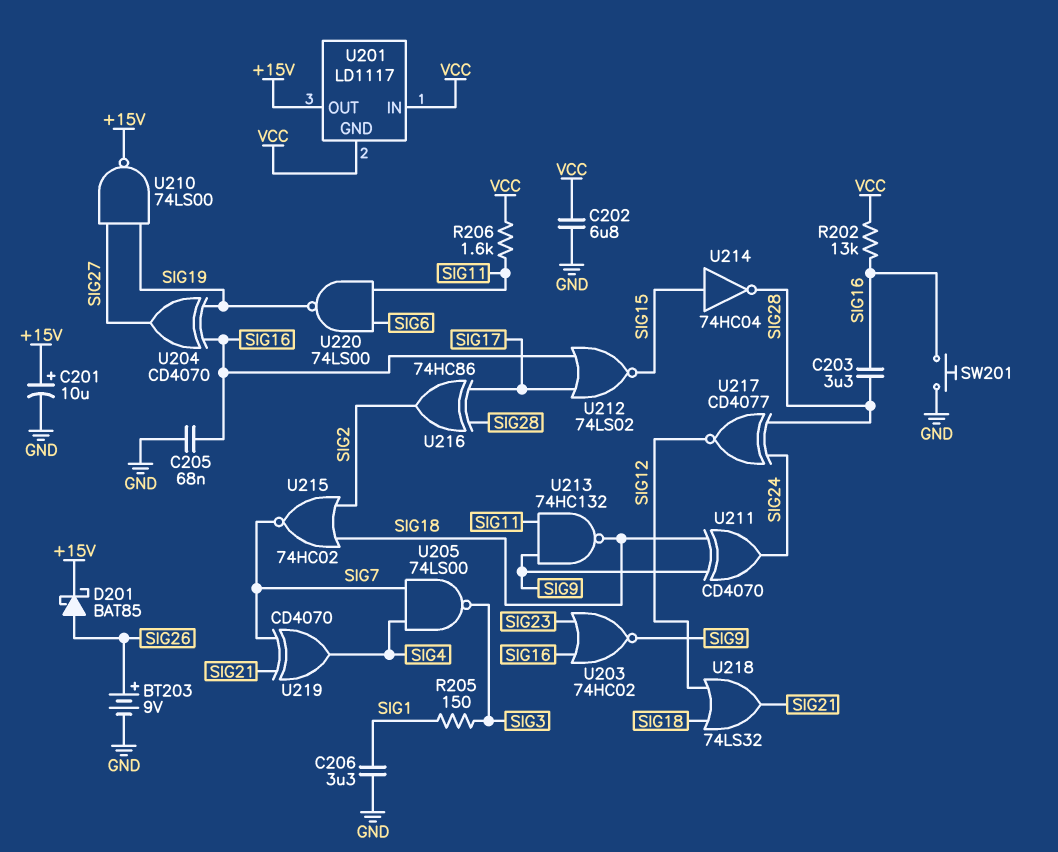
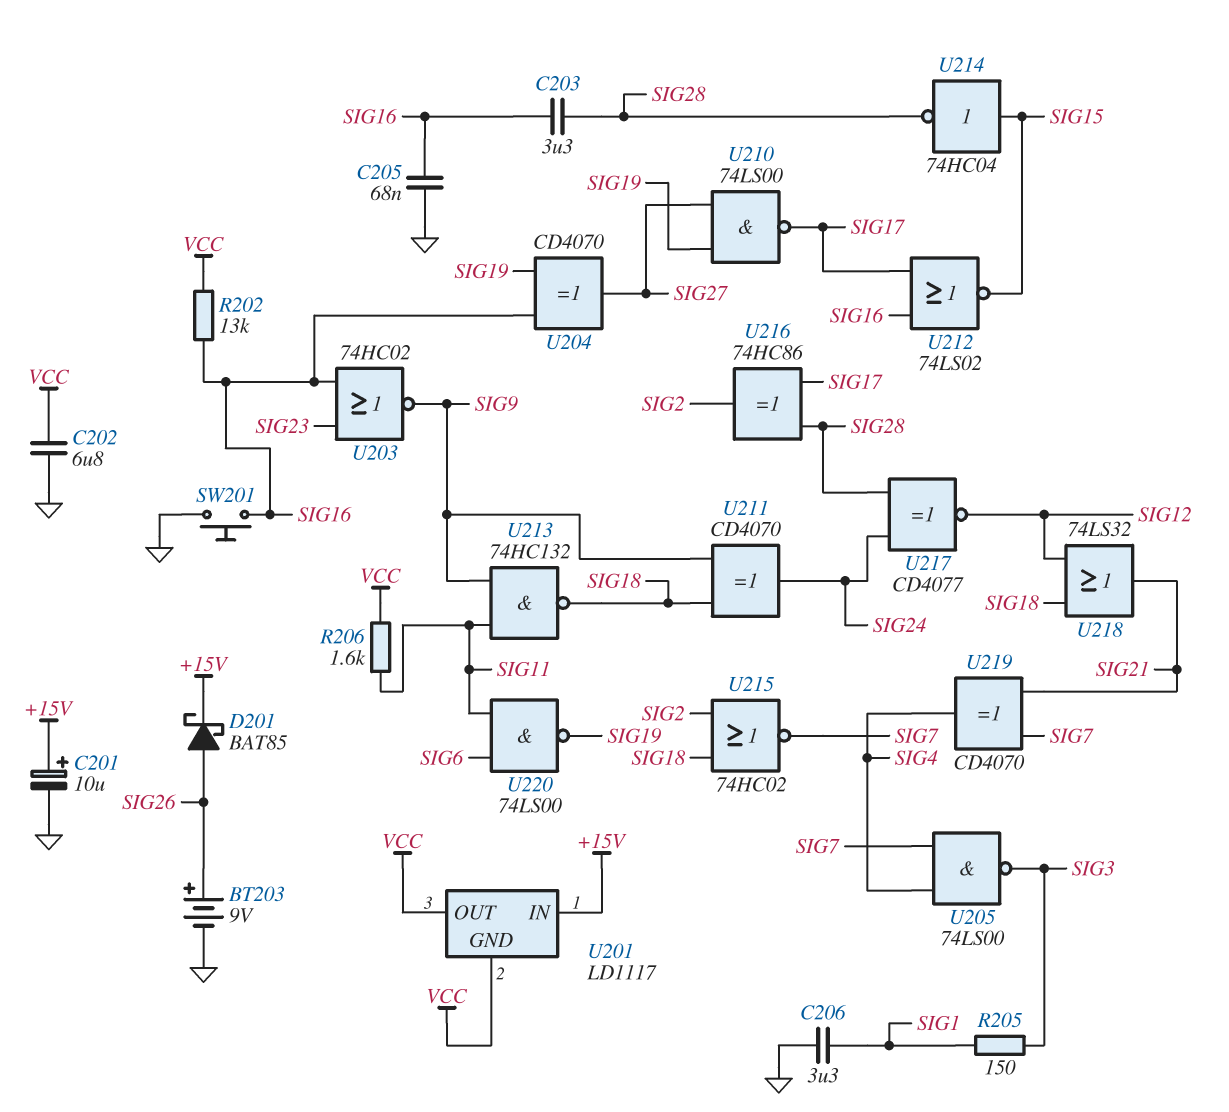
U201 pin IN: VCC -> +15V
U201 pin OUT: +15V -> VCC
U210: NAND 74LS00 (in SIG19, in SIG27, out +15V) -> NAND 74LS00 (in SIG19, in SIG27, out SIG17)

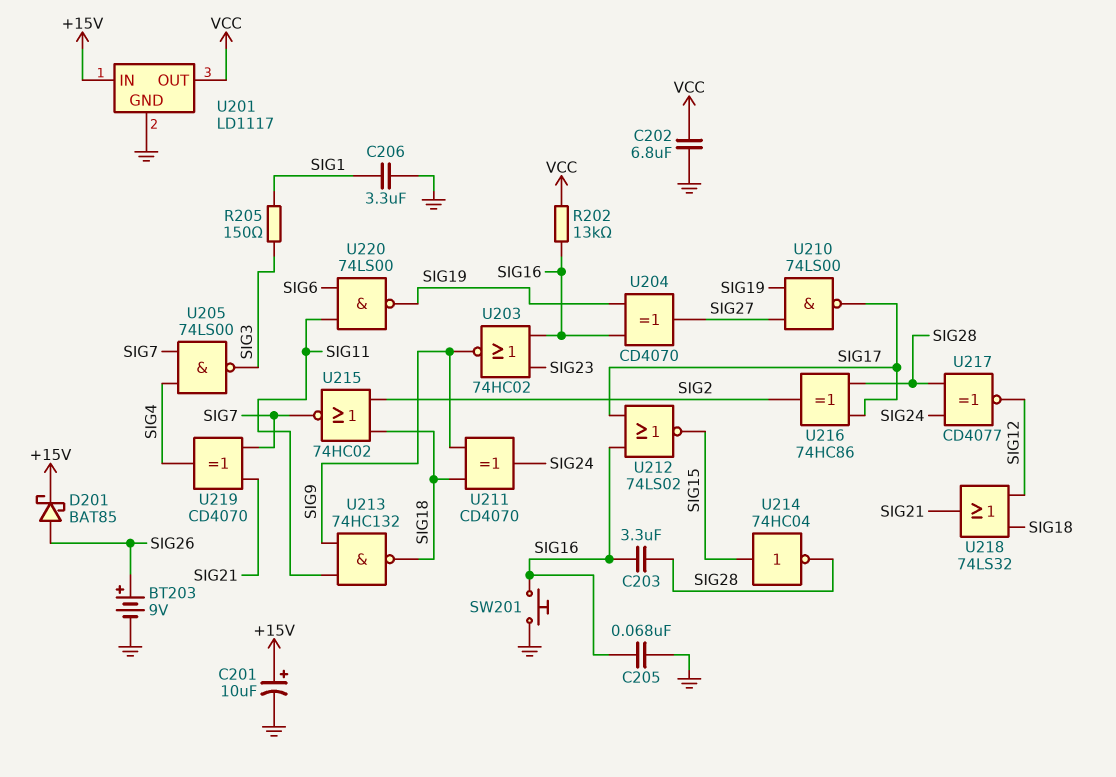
R206: 1.6k (SIG11, VCC) -> none
U201 pin GND: VCC -> GND

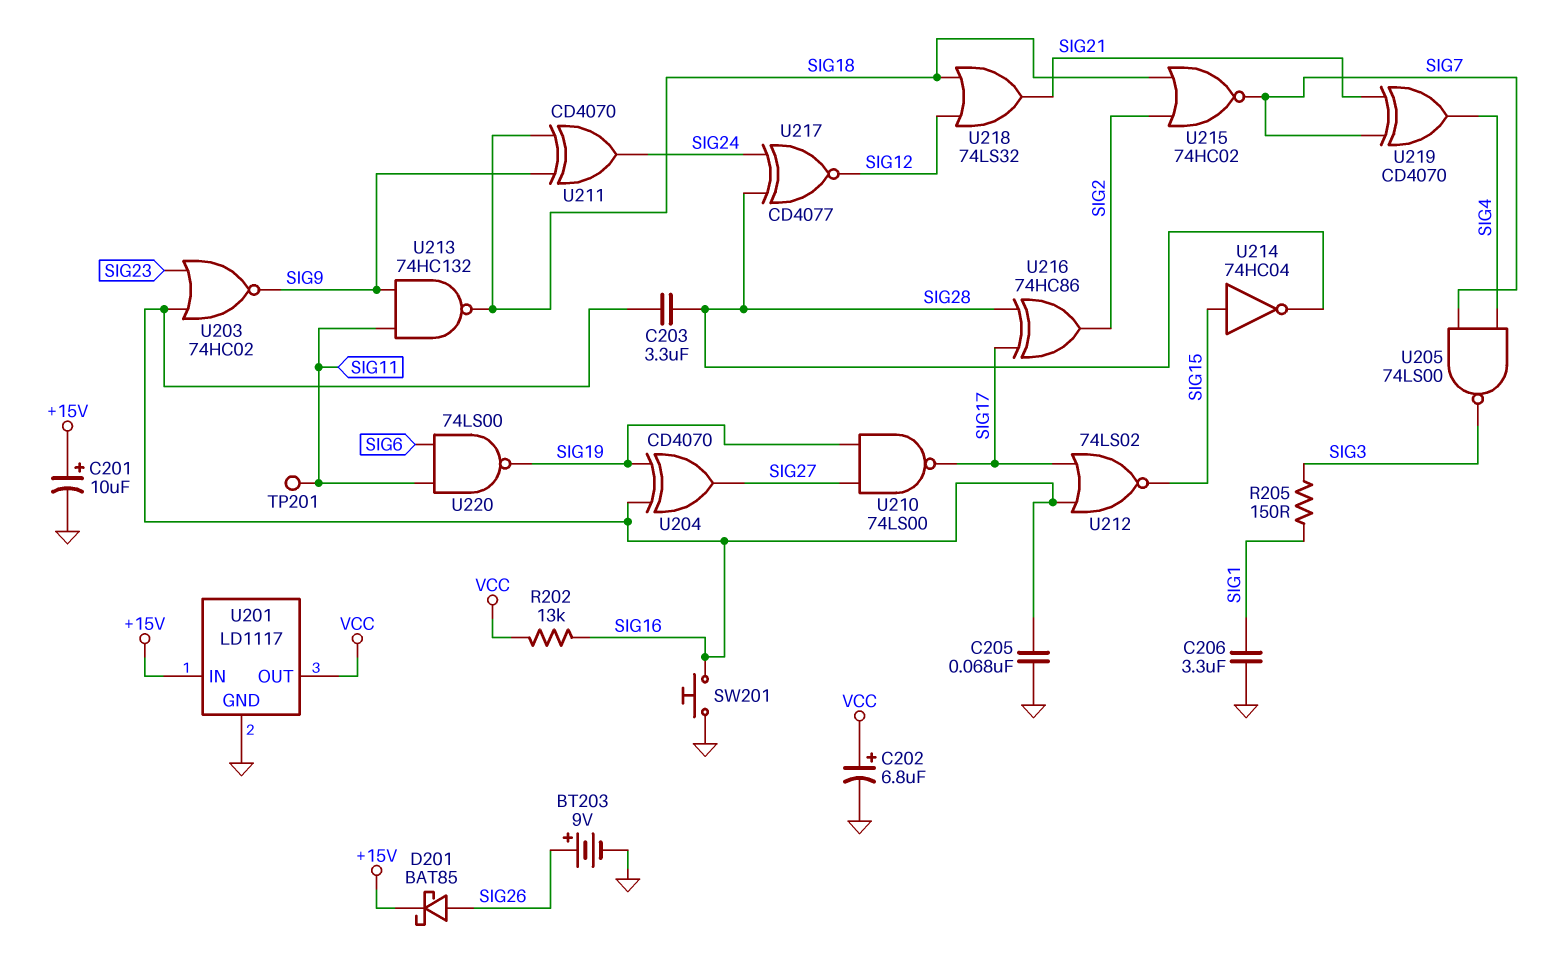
C202: 6.8uF (GND, VCC) -> 6.8uF (plus VCC, minus GND)
TP201: none -> test point (SIG11)

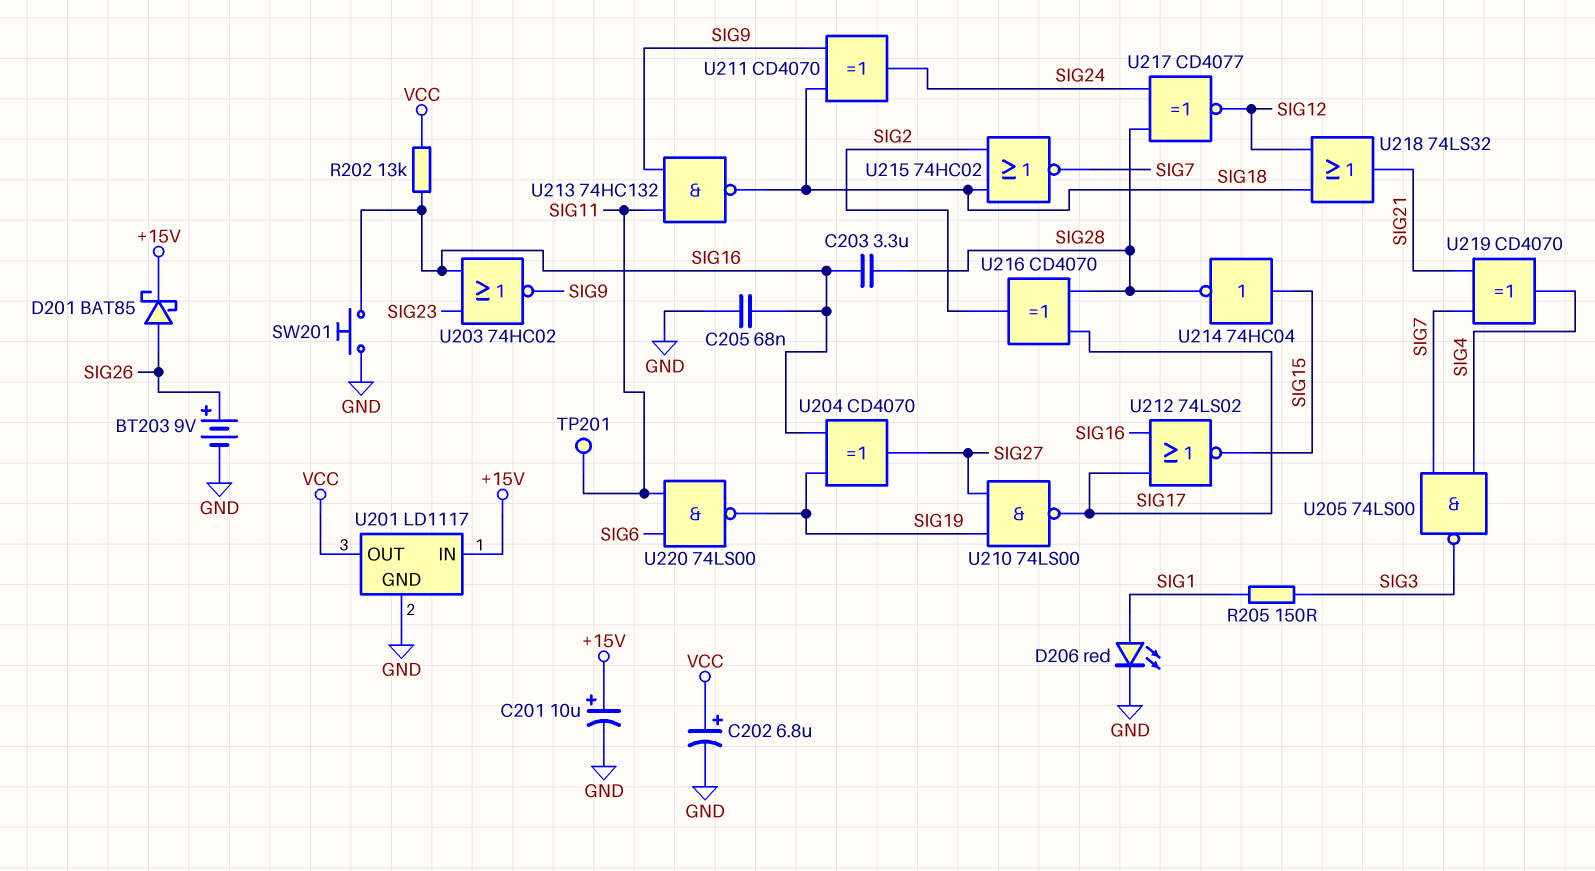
C206: 3.3uF (GND, SIG1) -> none
D206: none -> LED red (A SIG1, K GND)
U216: XOR 74HC86 (in SIG17, in SIG28, out SIG2) -> XOR CD4070 (in SIG17, in SIG28, out SIG2)

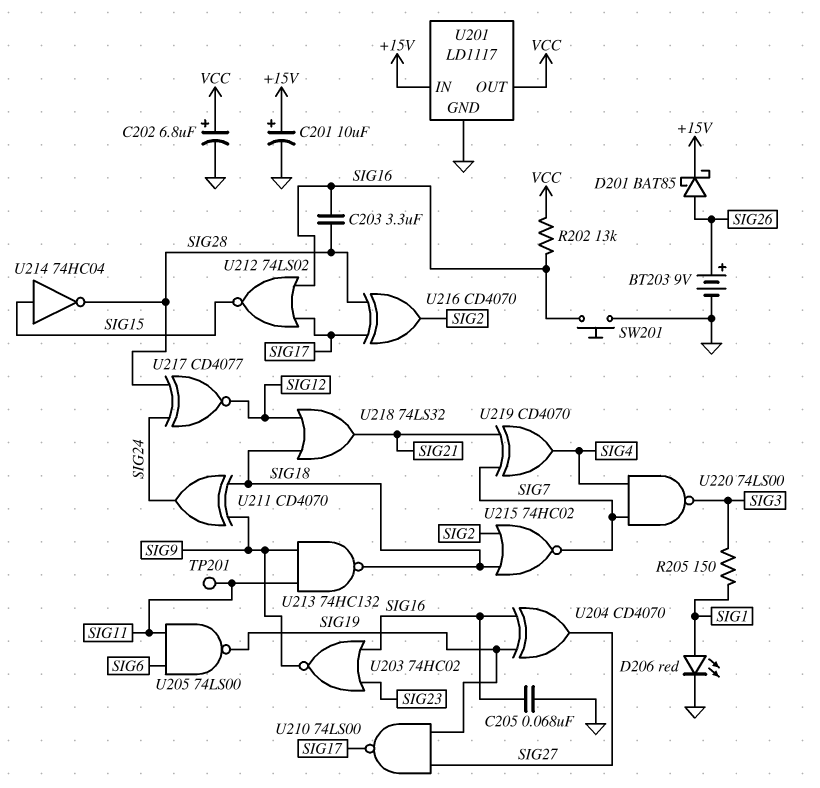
U205: NAND 74LS00 (in SIG4, in SIG7, out SIG3) -> NAND 74LS00 (in SIG6, in SIG11, out SIG19)
U220: NAND 74LS00 (in SIG6, in SIG11, out SIG19) -> NAND 74LS00 (in SIG4, in SIG7, out SIG3)

